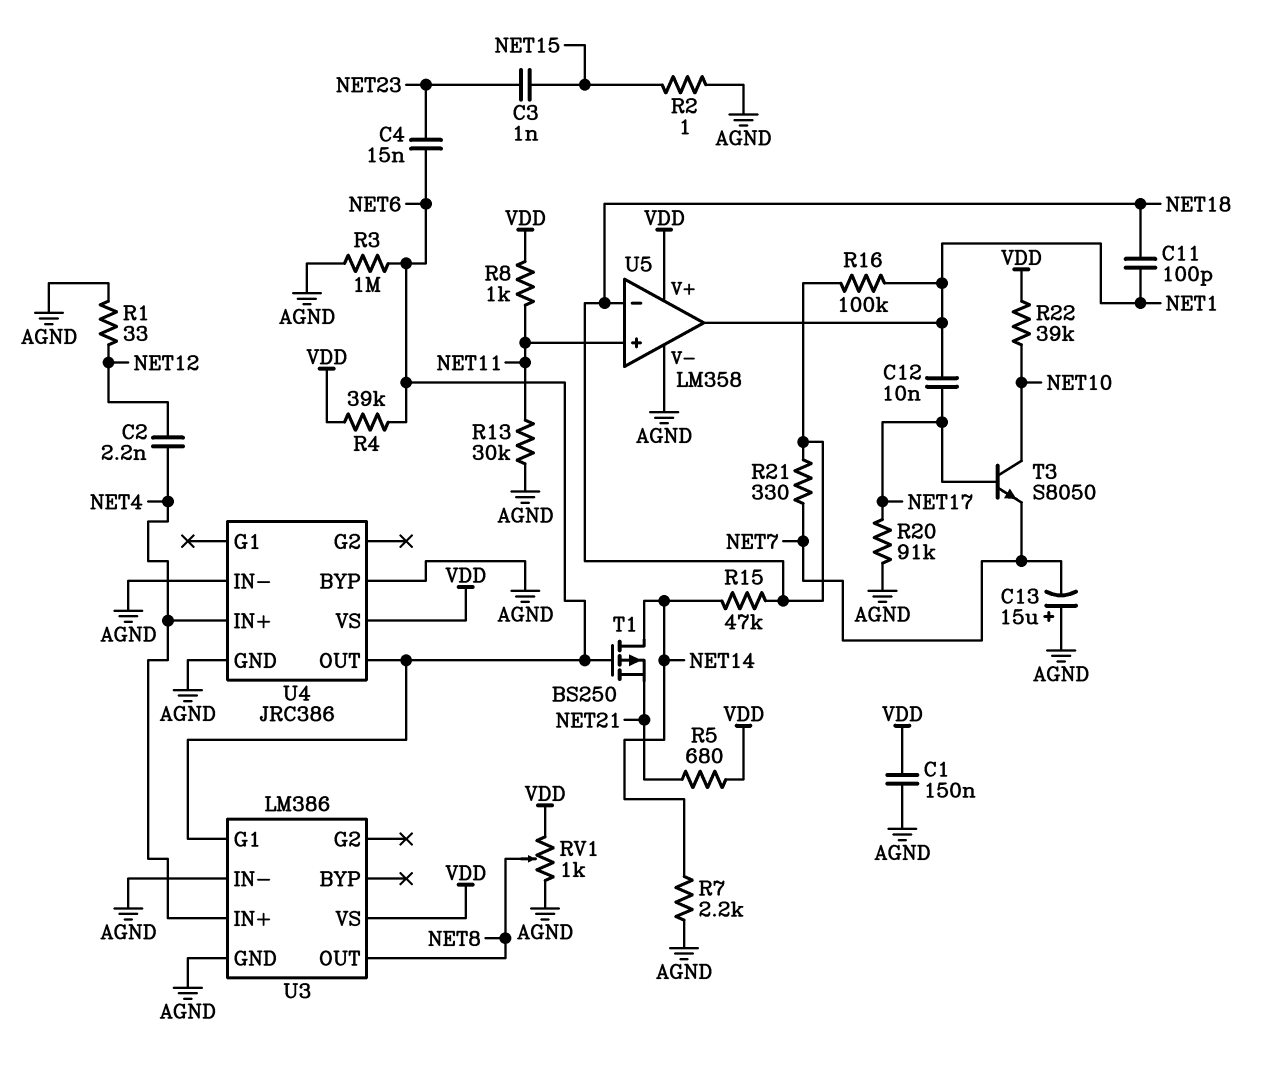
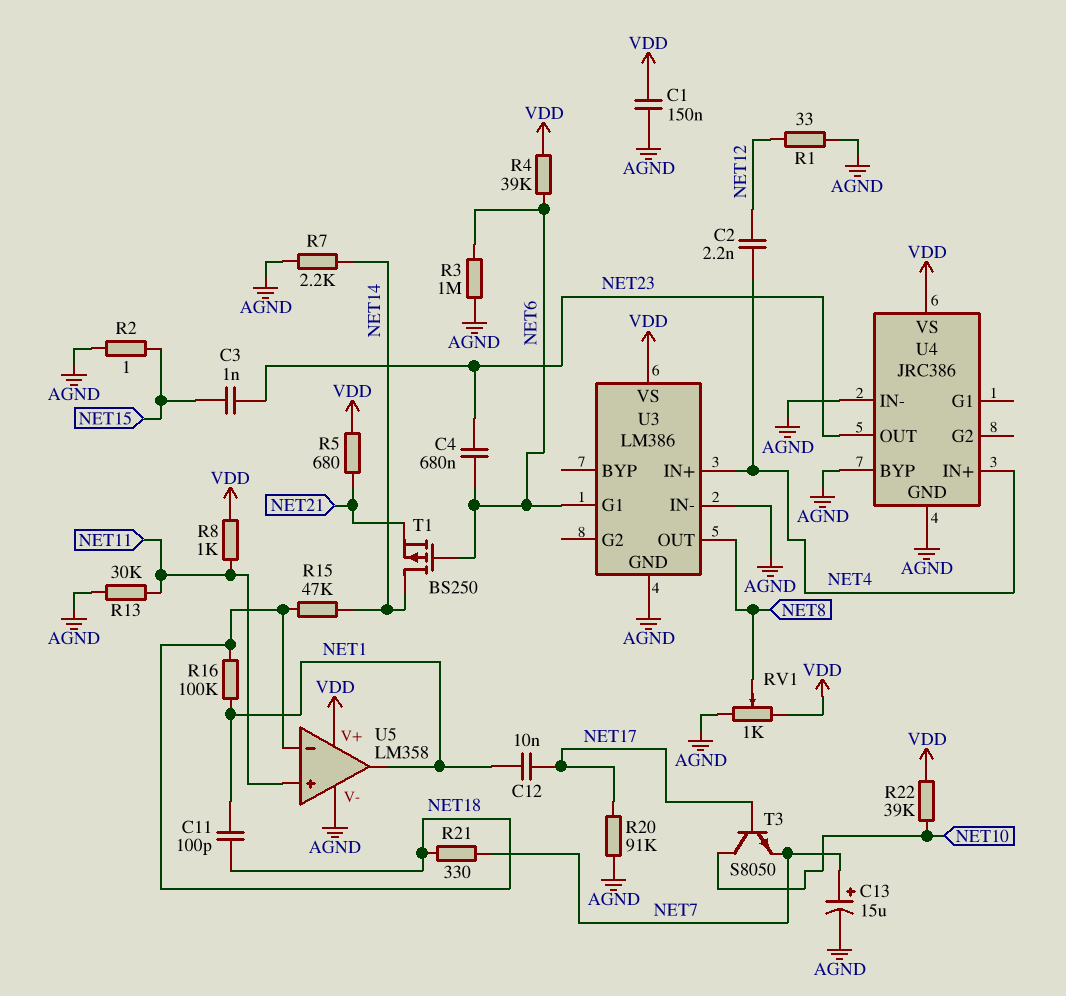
C4: 15nF (NET6, NET23) -> 680nF (NET6, NET23)
C13: 15uF (plus AGND, minus NET7) -> 15uF (plus NET7, minus AGND)
U4 pin OUT: NET6 -> NET23

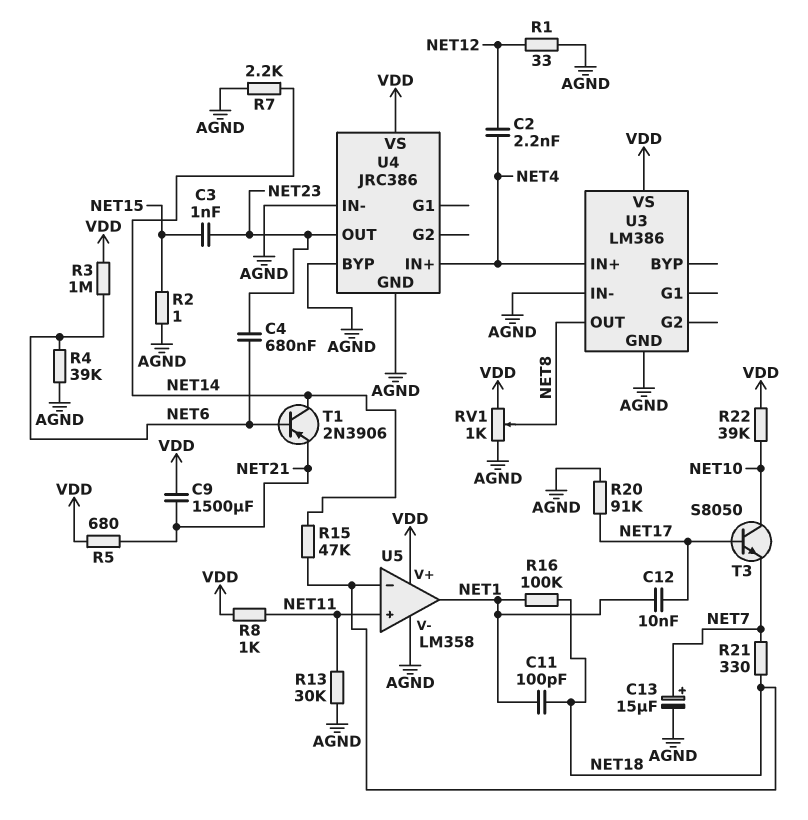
C1: 150nF (AGND, VDD) -> none
C9: none -> 1500uF (NET21, VDD)
R3: 1M (AGND, NET6) -> 1M (NET6, VDD)
R4: 39k (NET6, VDD) -> 39k (AGND, NET6)
T1: PMOS BS250 (G NET6, D NET14, S NET21) -> PNP 2N3906 (B NET6, C NET14, E NET21)
U3 pin G1: NET6 -> none

